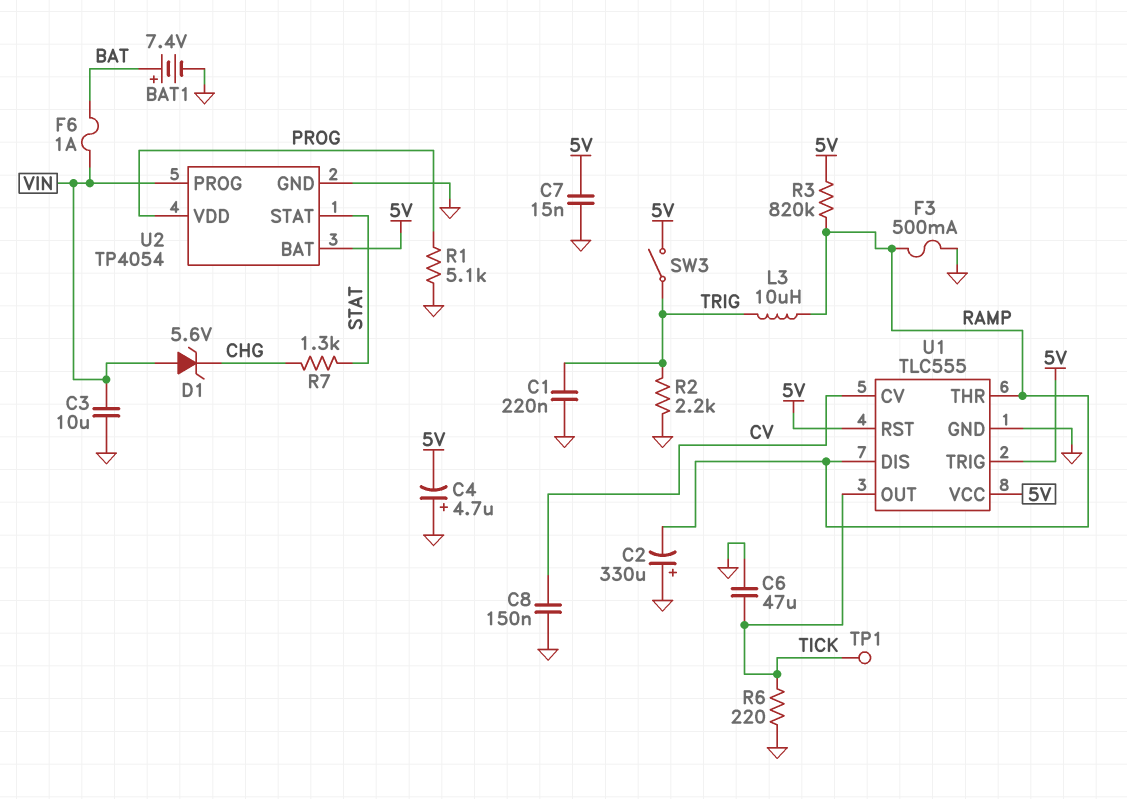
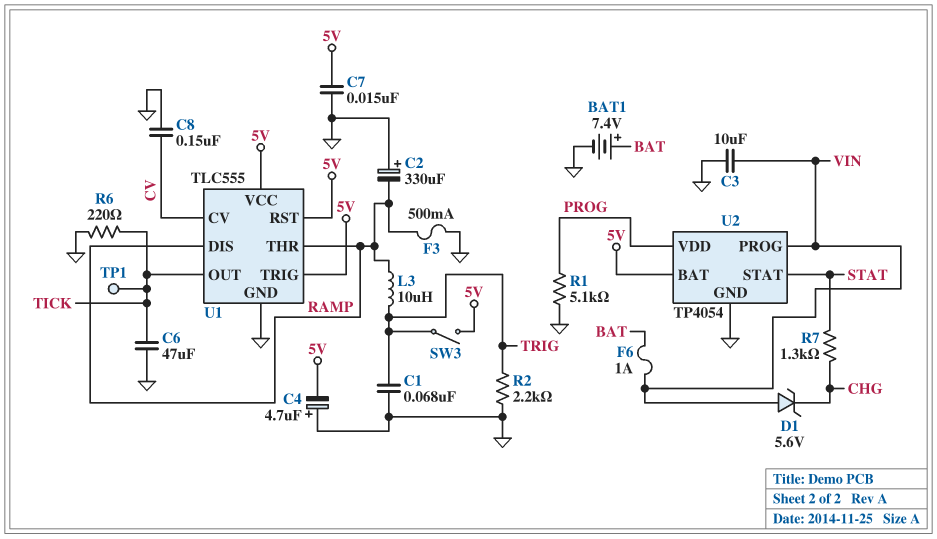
C1: 220nF (GND, TRIG) -> 68nF (GND, TRIG)
R3: 820k (5V, RAMP) -> none

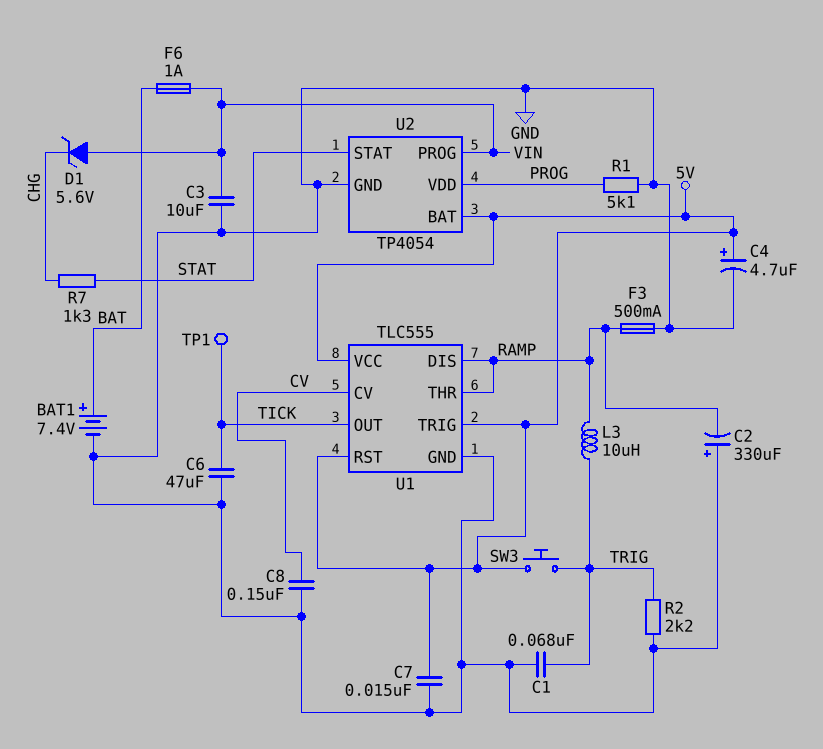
C4: 4.7uF (plus GND, minus 5V) -> 4.7uF (plus 5V, minus GND)
R6: 220 (GND, TICK) -> none
SW3: switch (5V, TRIG) -> button (5V, TRIG)

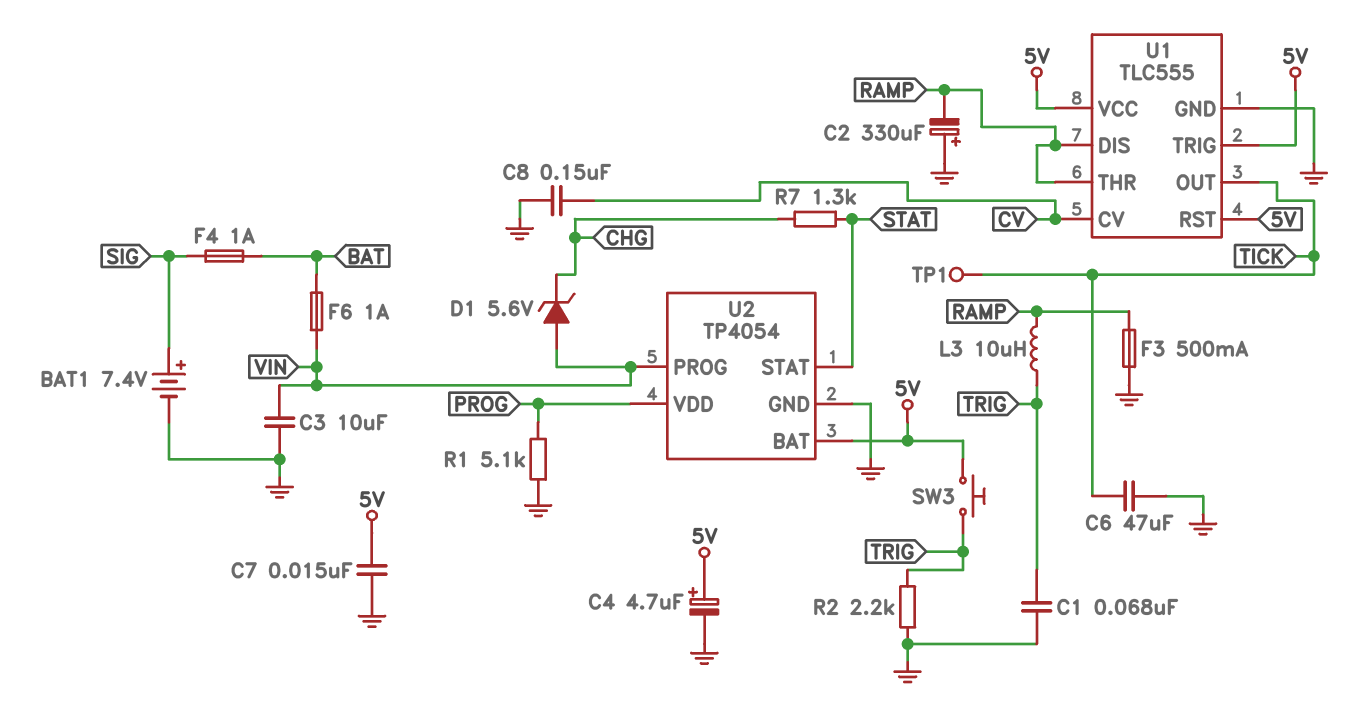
BAT1: 7.4V (plus BAT, minus GND) -> 7.4V (plus SIG, minus GND)
F4: none -> 1A (BAT, SIG)

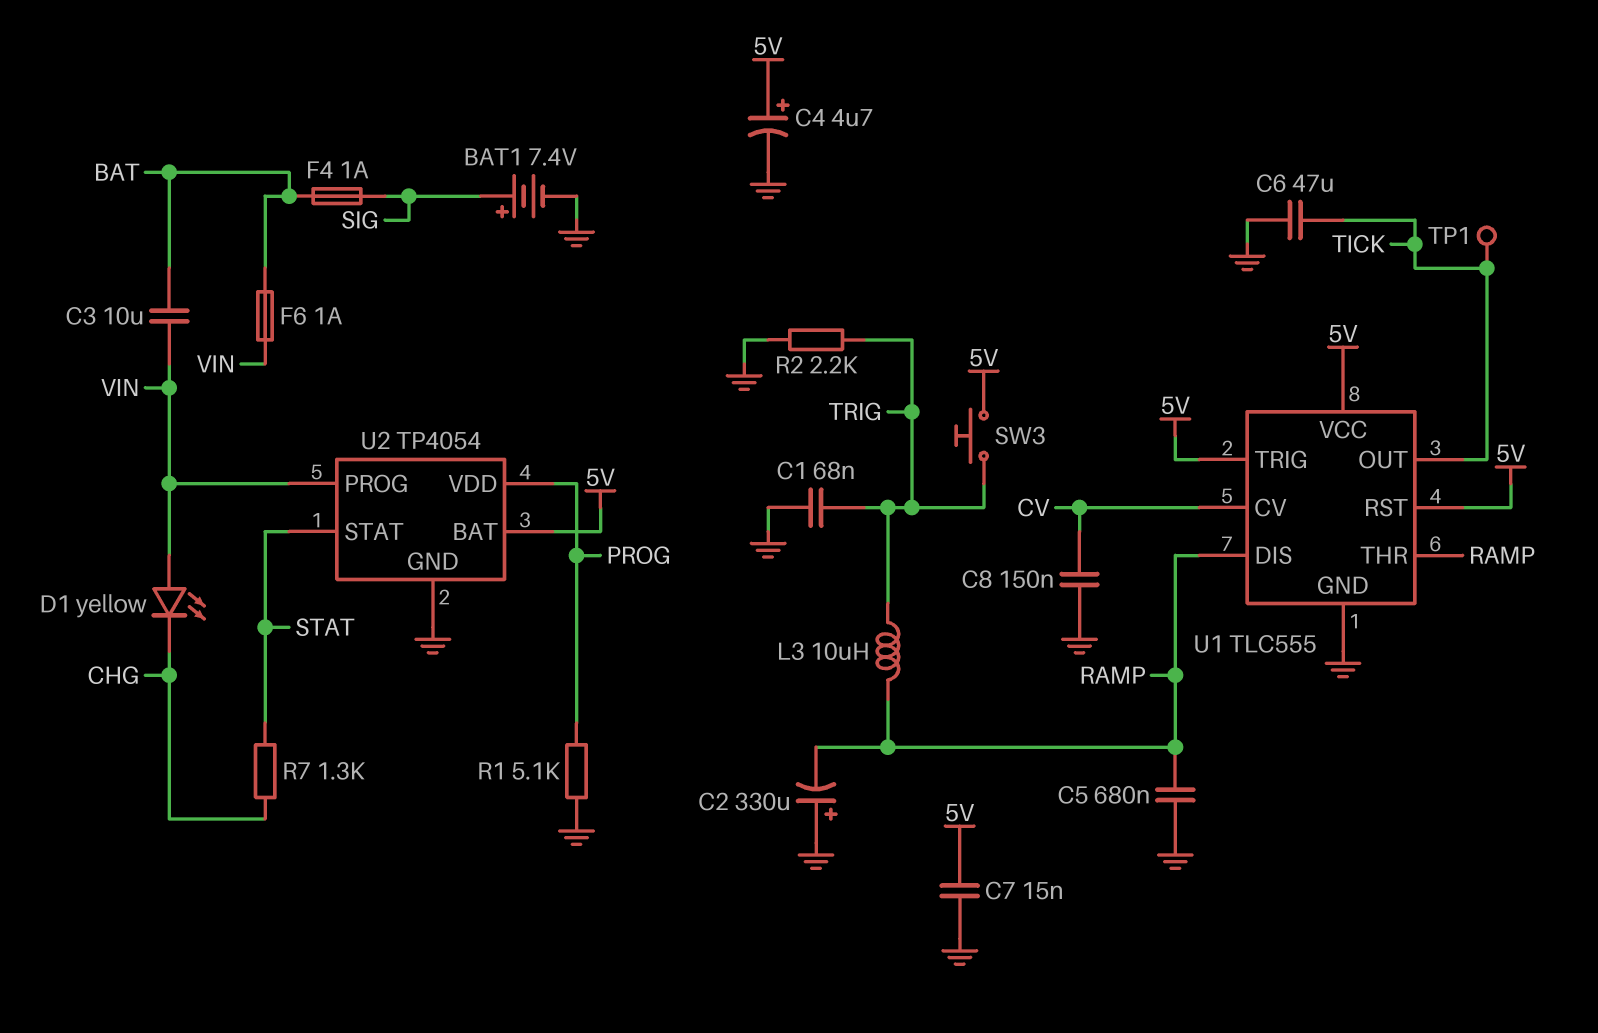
C3: 10uF (GND, VIN) -> 10uF (BAT, VIN)
C5: none -> 680nF (GND, RAMP)
D1: zener 5.6V (A VIN, K CHG) -> LED yellow (A VIN, K CHG)
F3: 500mA (GND, RAMP) -> none

